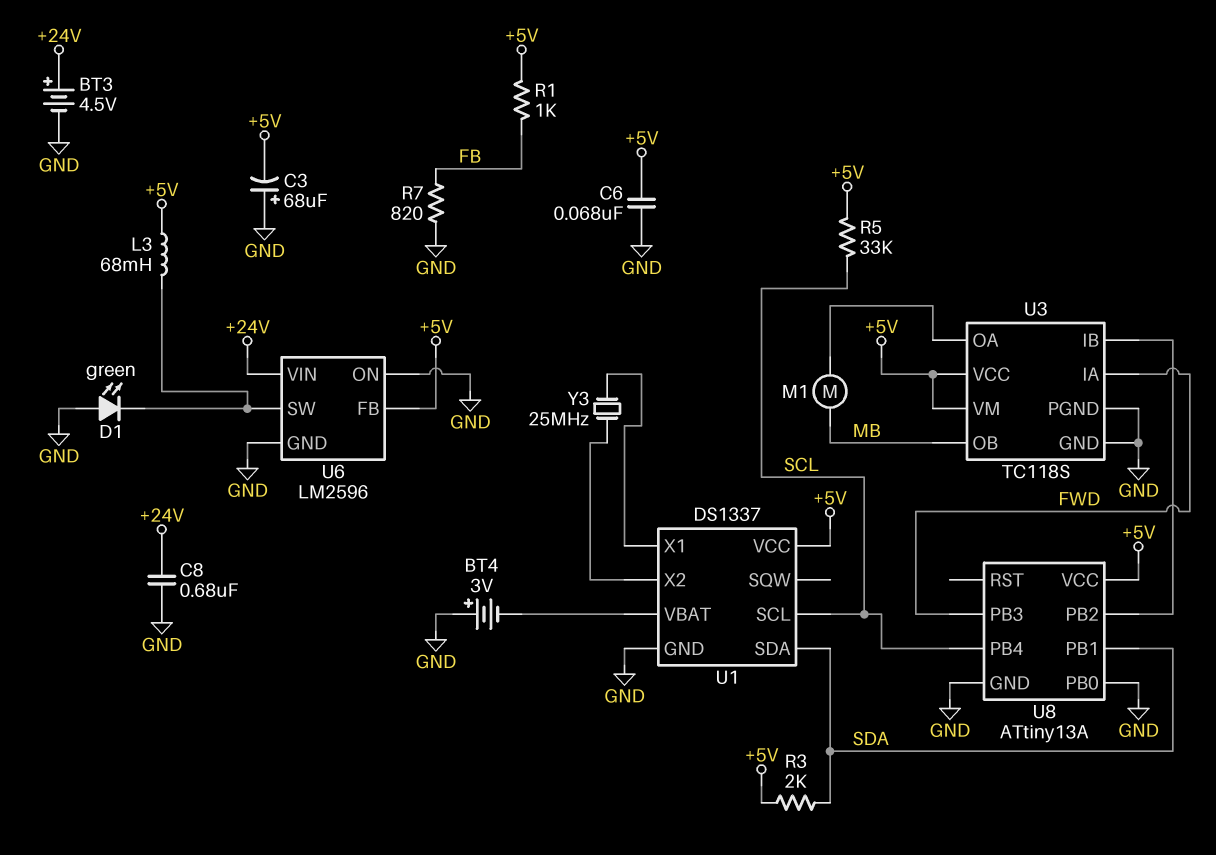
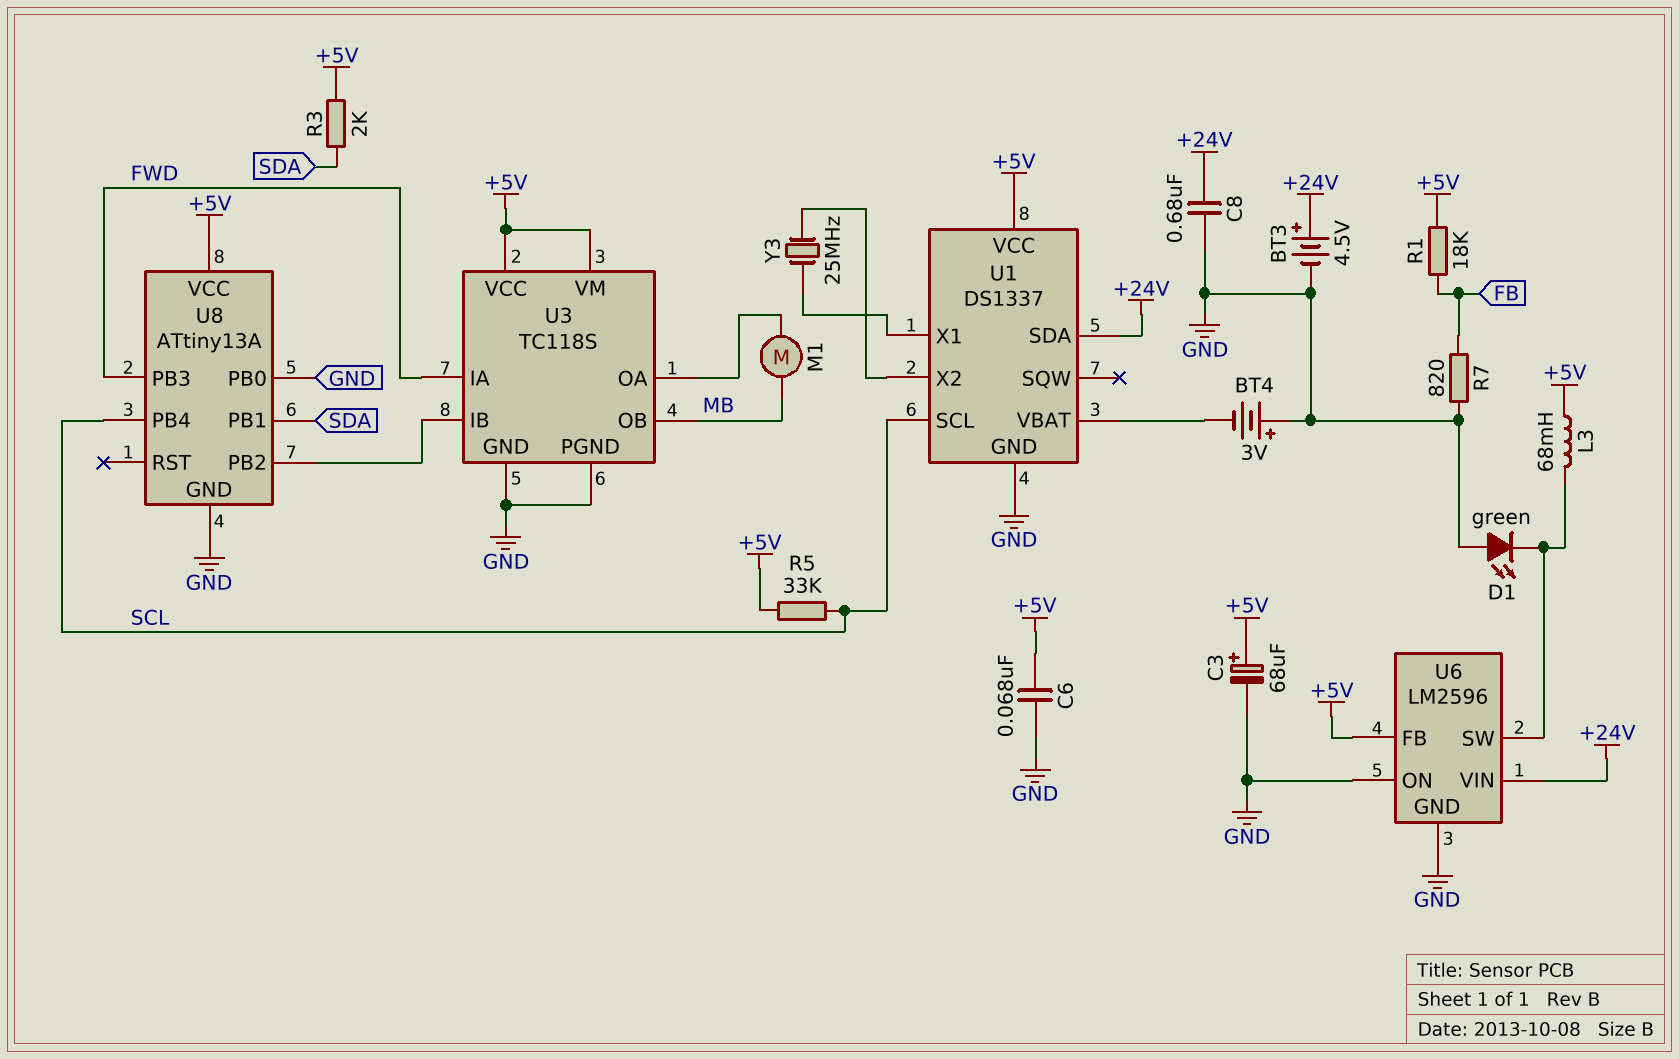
C3: 68uF (plus GND, minus +5V) -> 68uF (plus +5V, minus GND)
R1: 1k (+5V, FB) -> 18k (+5V, FB)
U1 pin SDA: SDA -> +24V

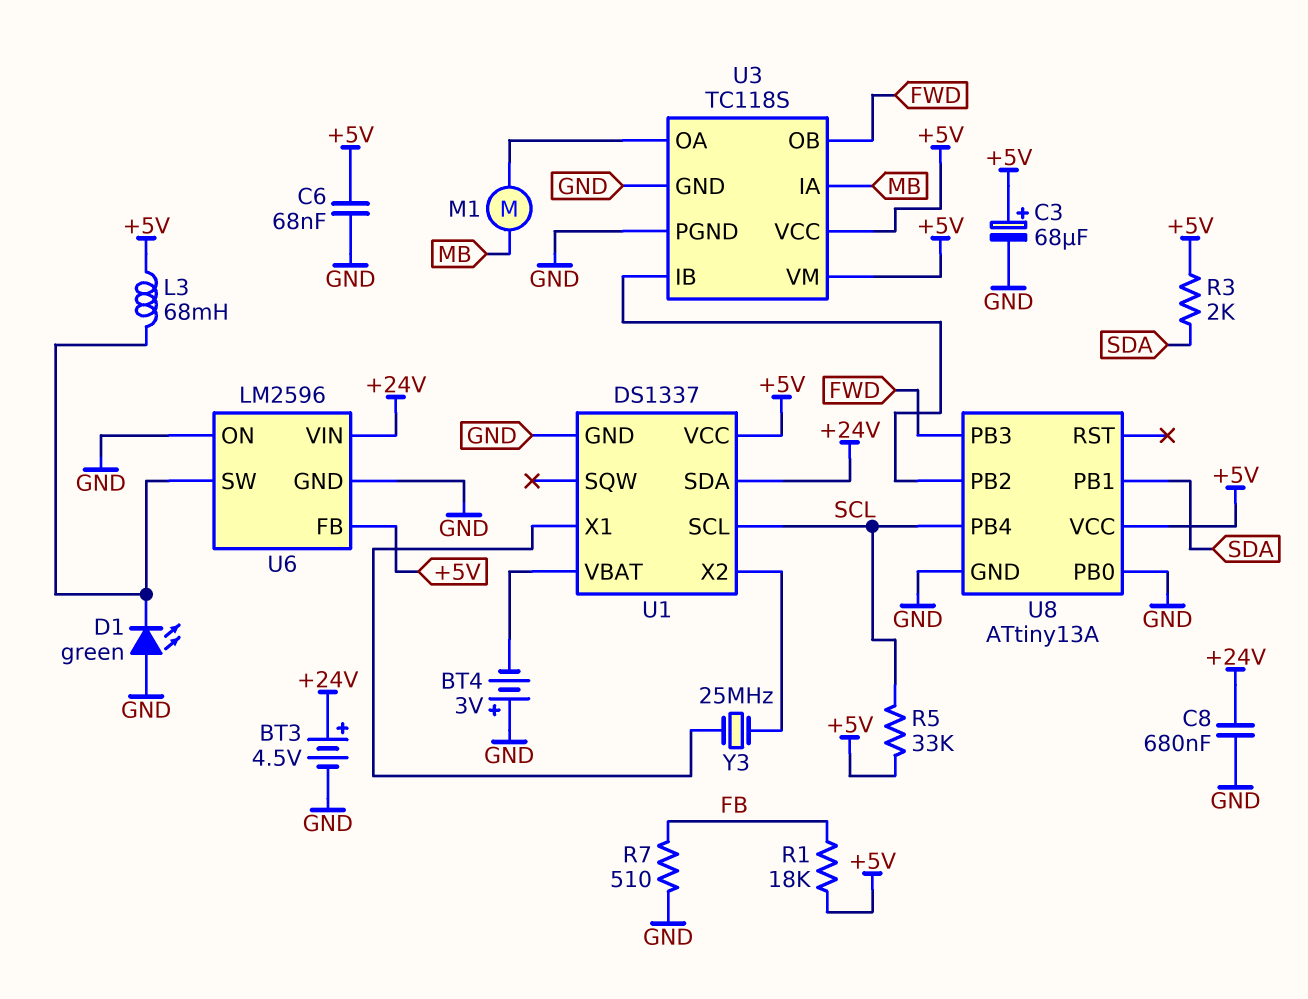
R7: 820 (FB, GND) -> 510 (FB, GND)
U3 pin IA: FWD -> MB
U3 pin OB: MB -> FWD

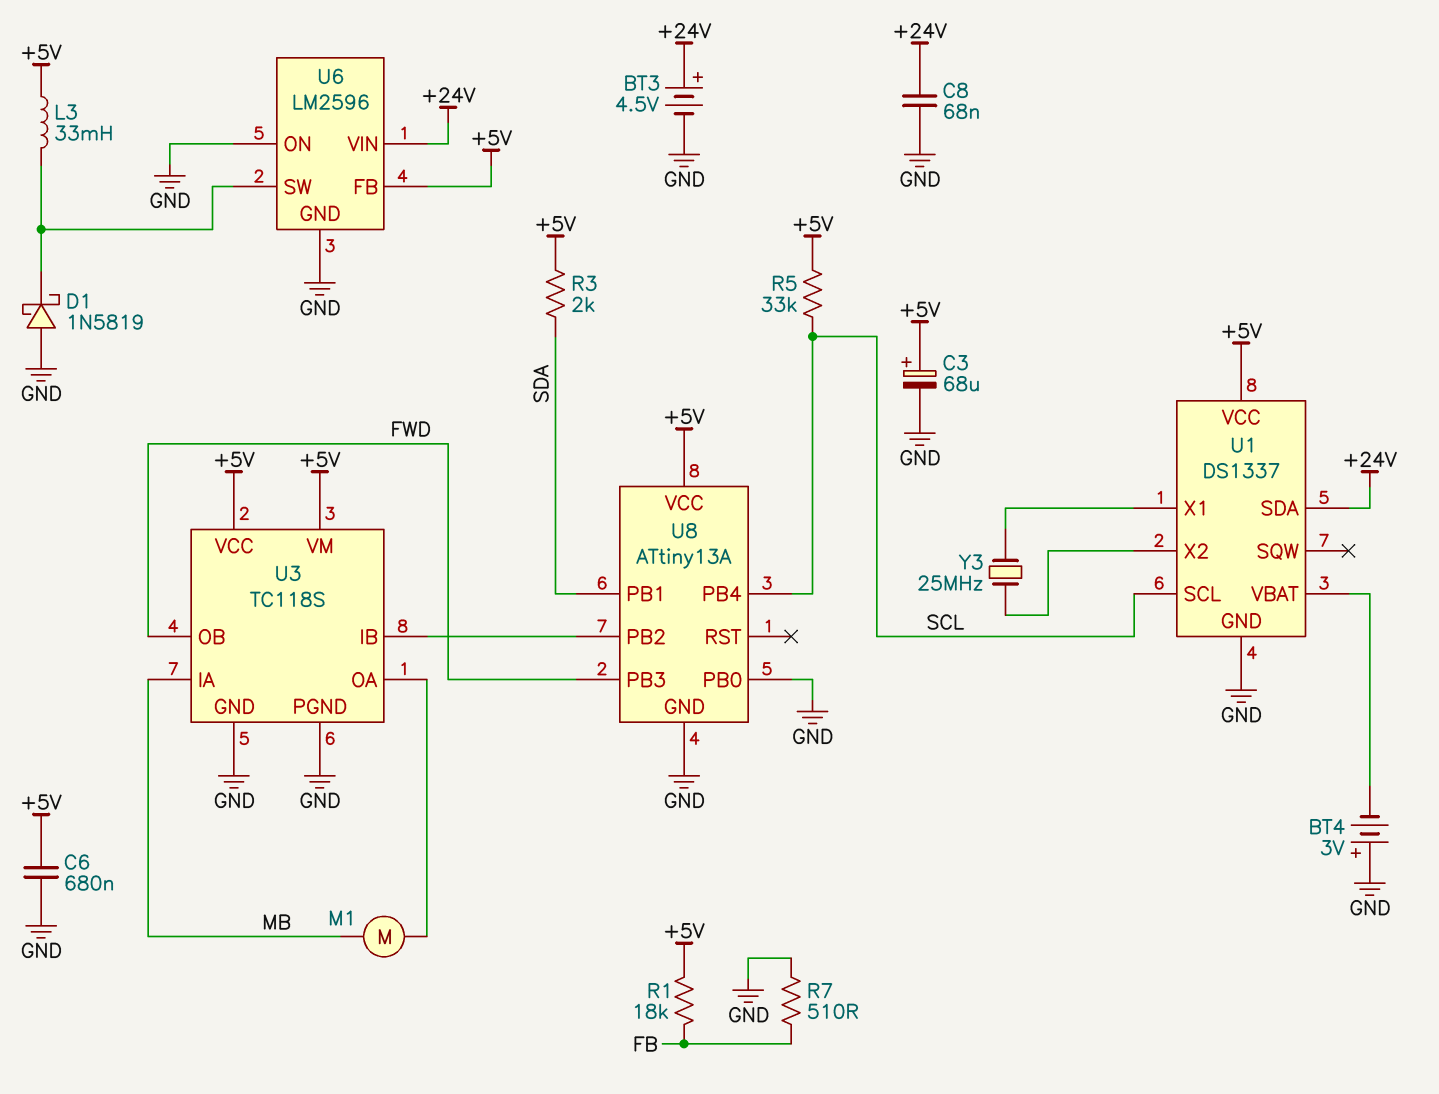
C6: 68nF (+5V, GND) -> 680nF (+5V, GND)
C8: 680nF (+24V, GND) -> 68nF (+24V, GND)
D1: LED green (A GND, K U6/SW) -> schottky 1N5819 (A GND, K U6/SW)
L3: 68mH (+5V, U6/SW) -> 33mH (+5V, U6/SW)

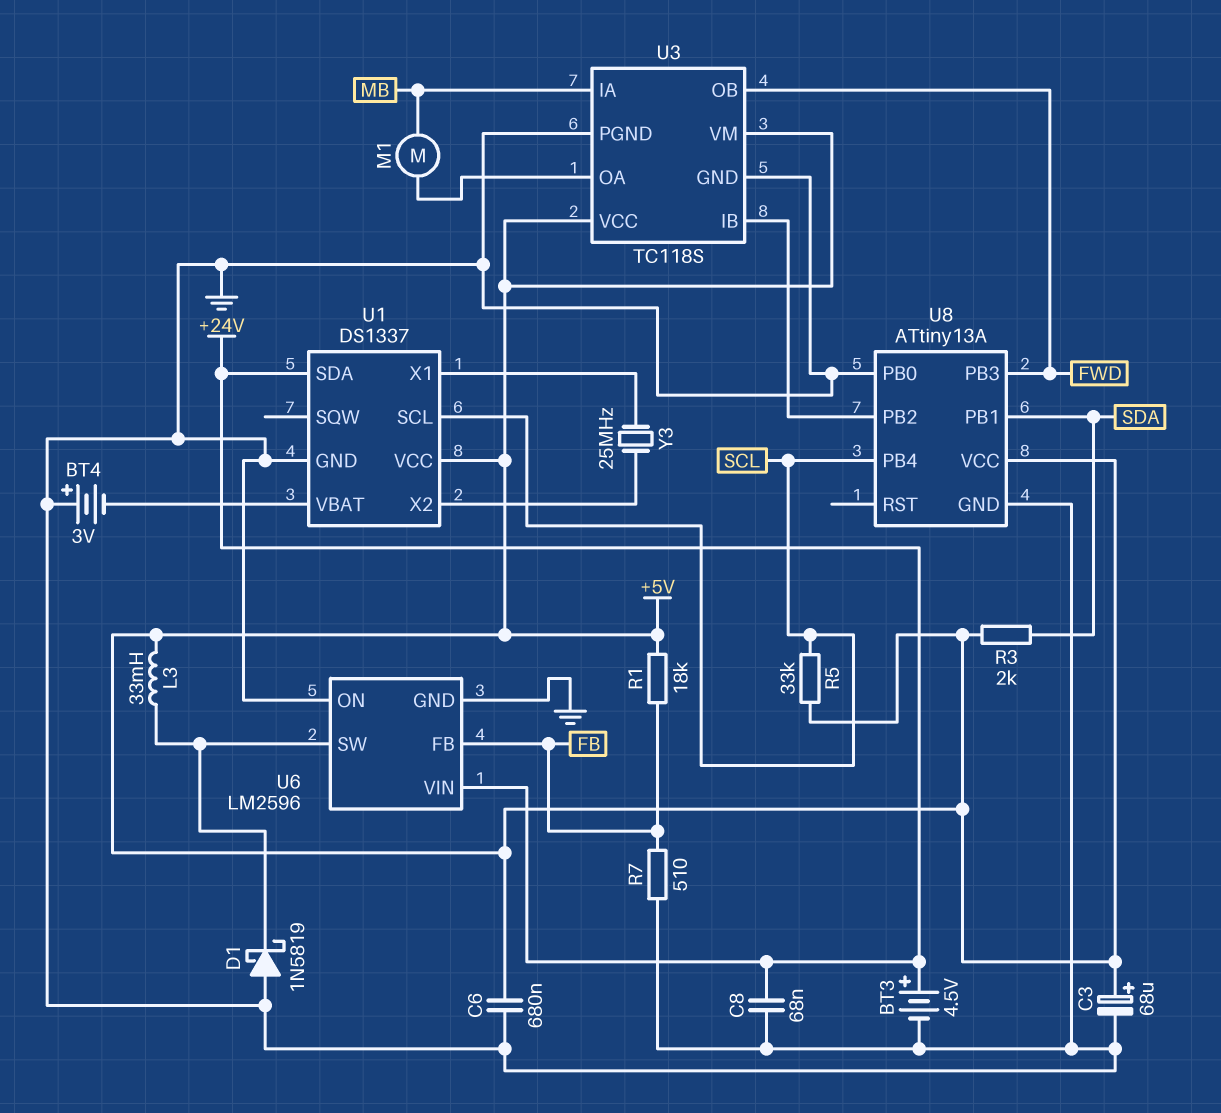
U6 pin FB: +5V -> FB

